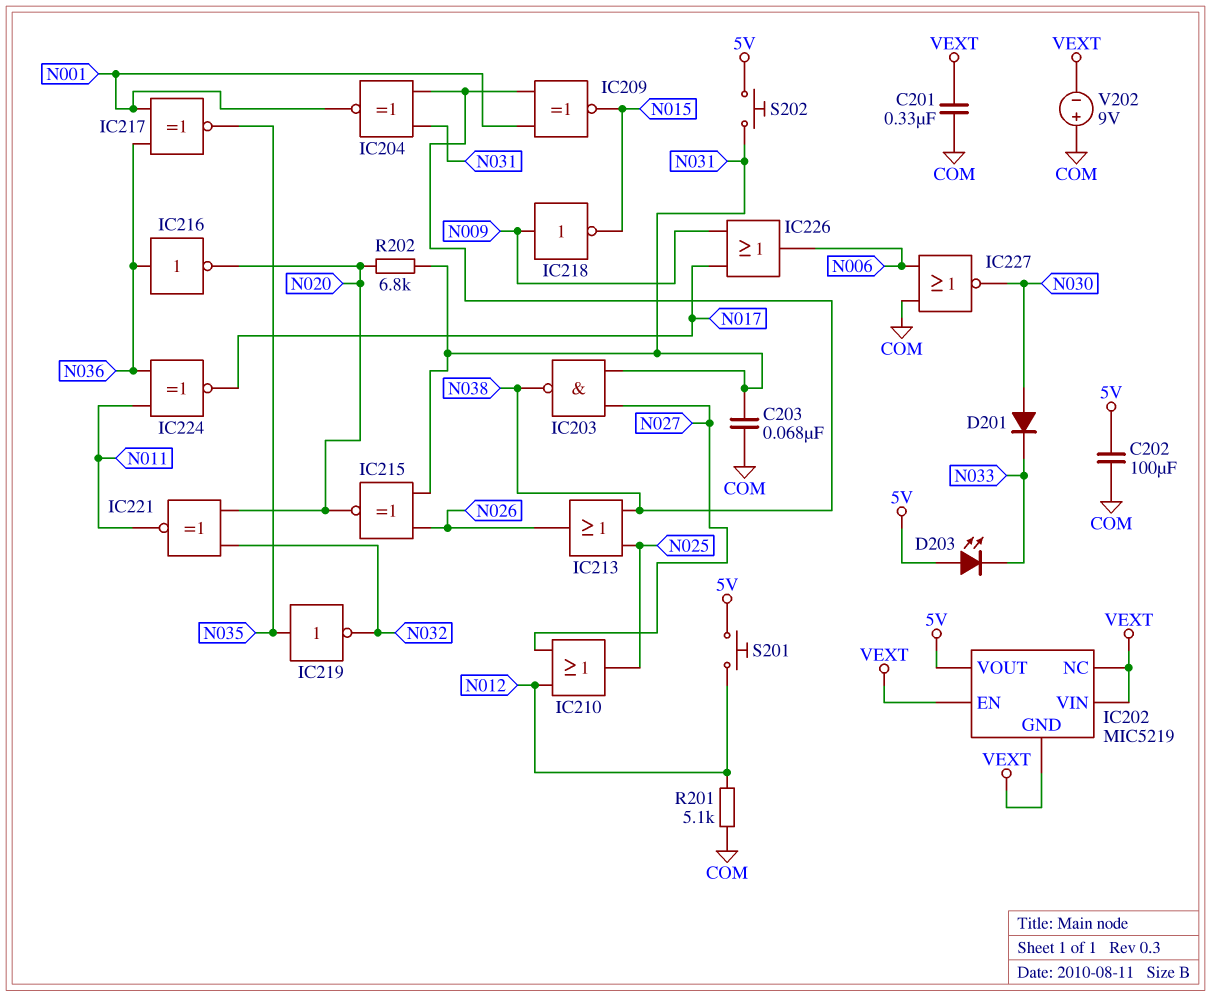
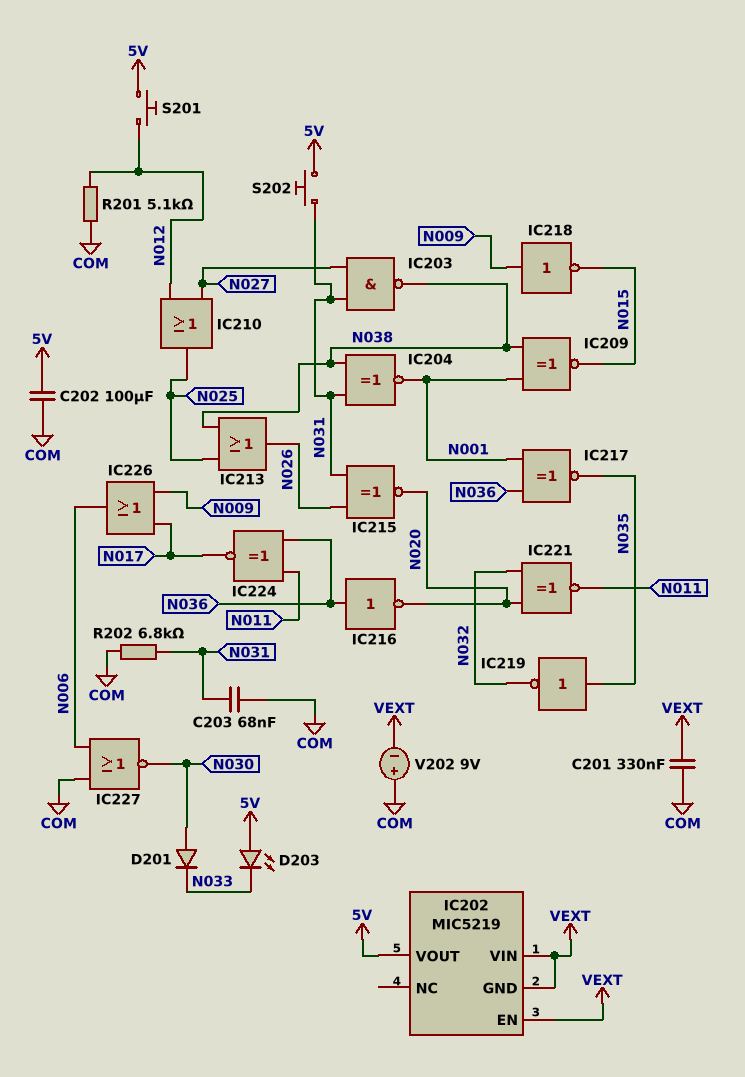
IC202 pin NC: VEXT -> none
R202: 6.8k (N020, N031) -> 6.8k (COM, N031)

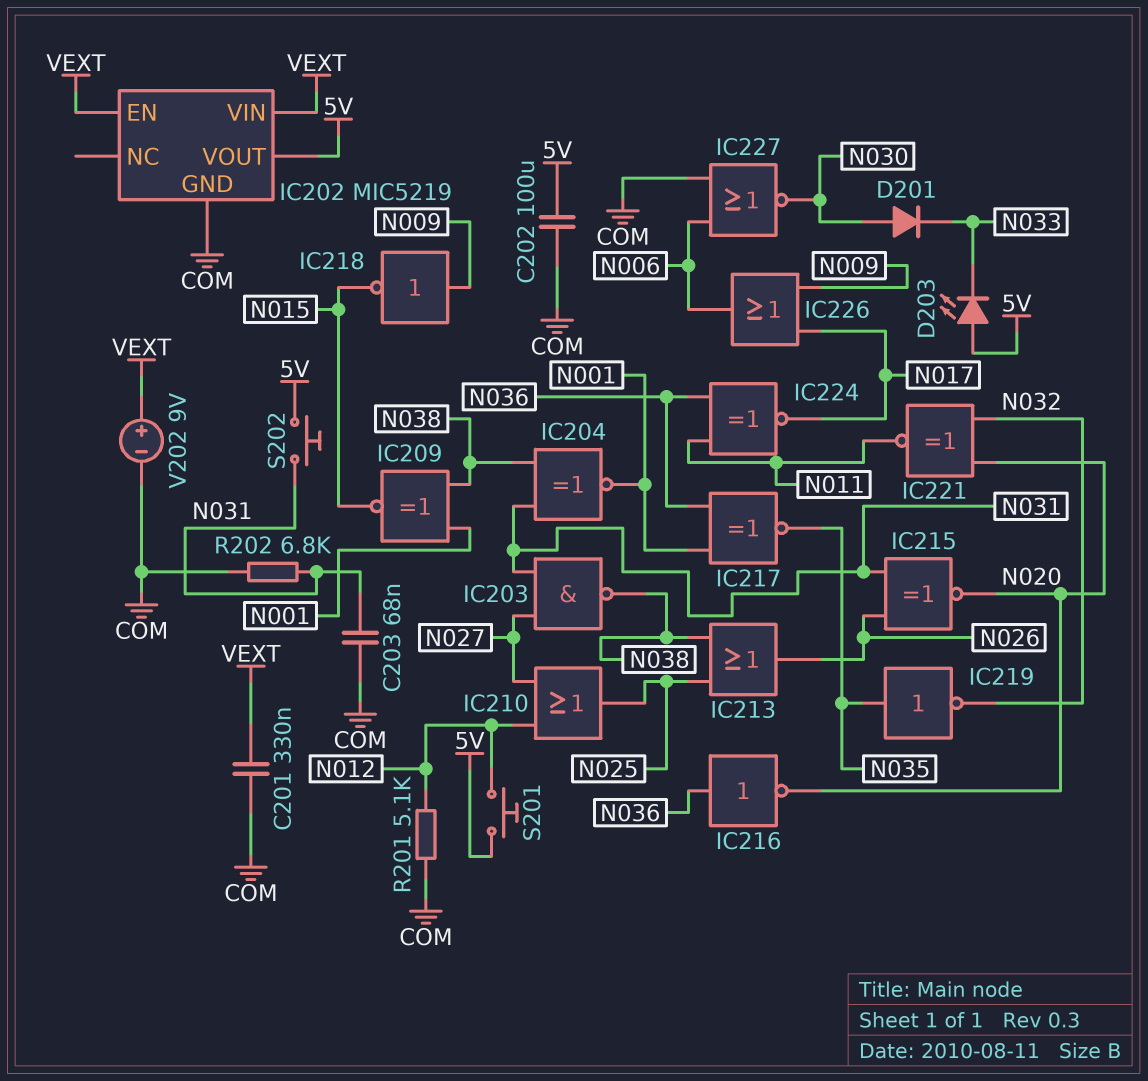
IC202 pin GND: VEXT -> COM
V202: 9V (plus COM, minus VEXT) -> 9V (plus VEXT, minus COM)

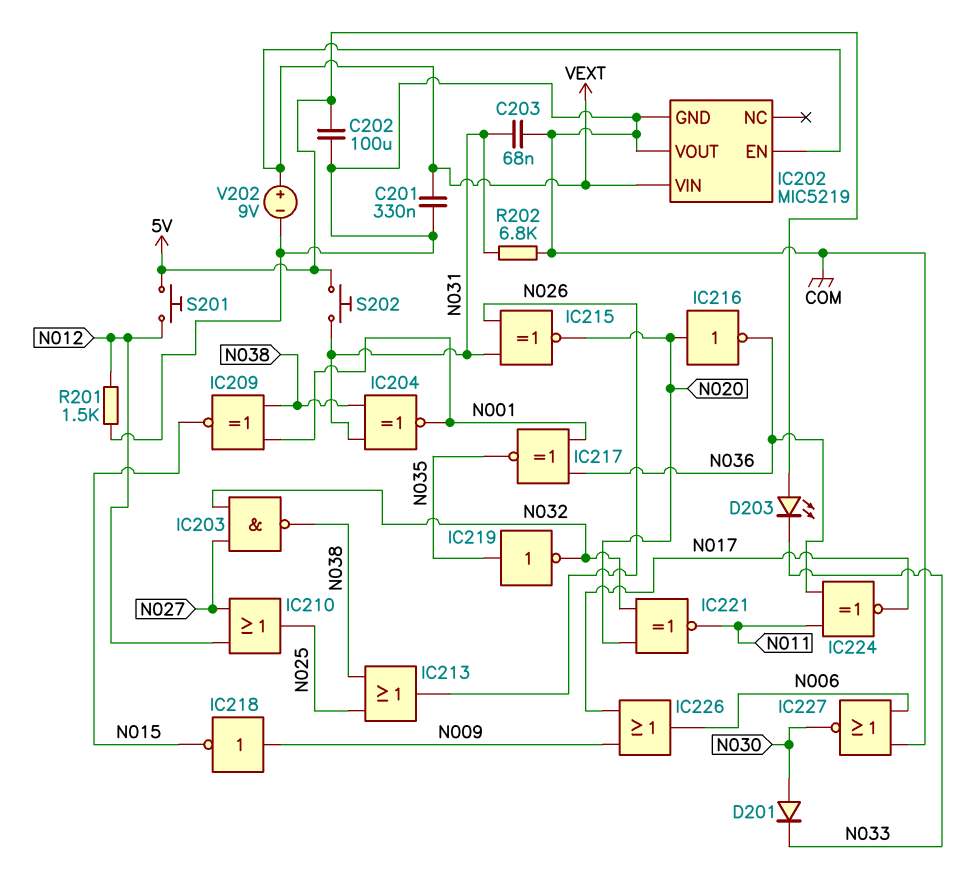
IC202 pin VOUT: 5V -> COM
IC203: NAND (in N027, in N031, out N038) -> NAND (in N027, in N032, out N038)
IC216: NOT (in N036, out N020) -> NOT (in N020, out N036)
R201: 5.1k (COM, N012) -> 1.5k (COM, N012)

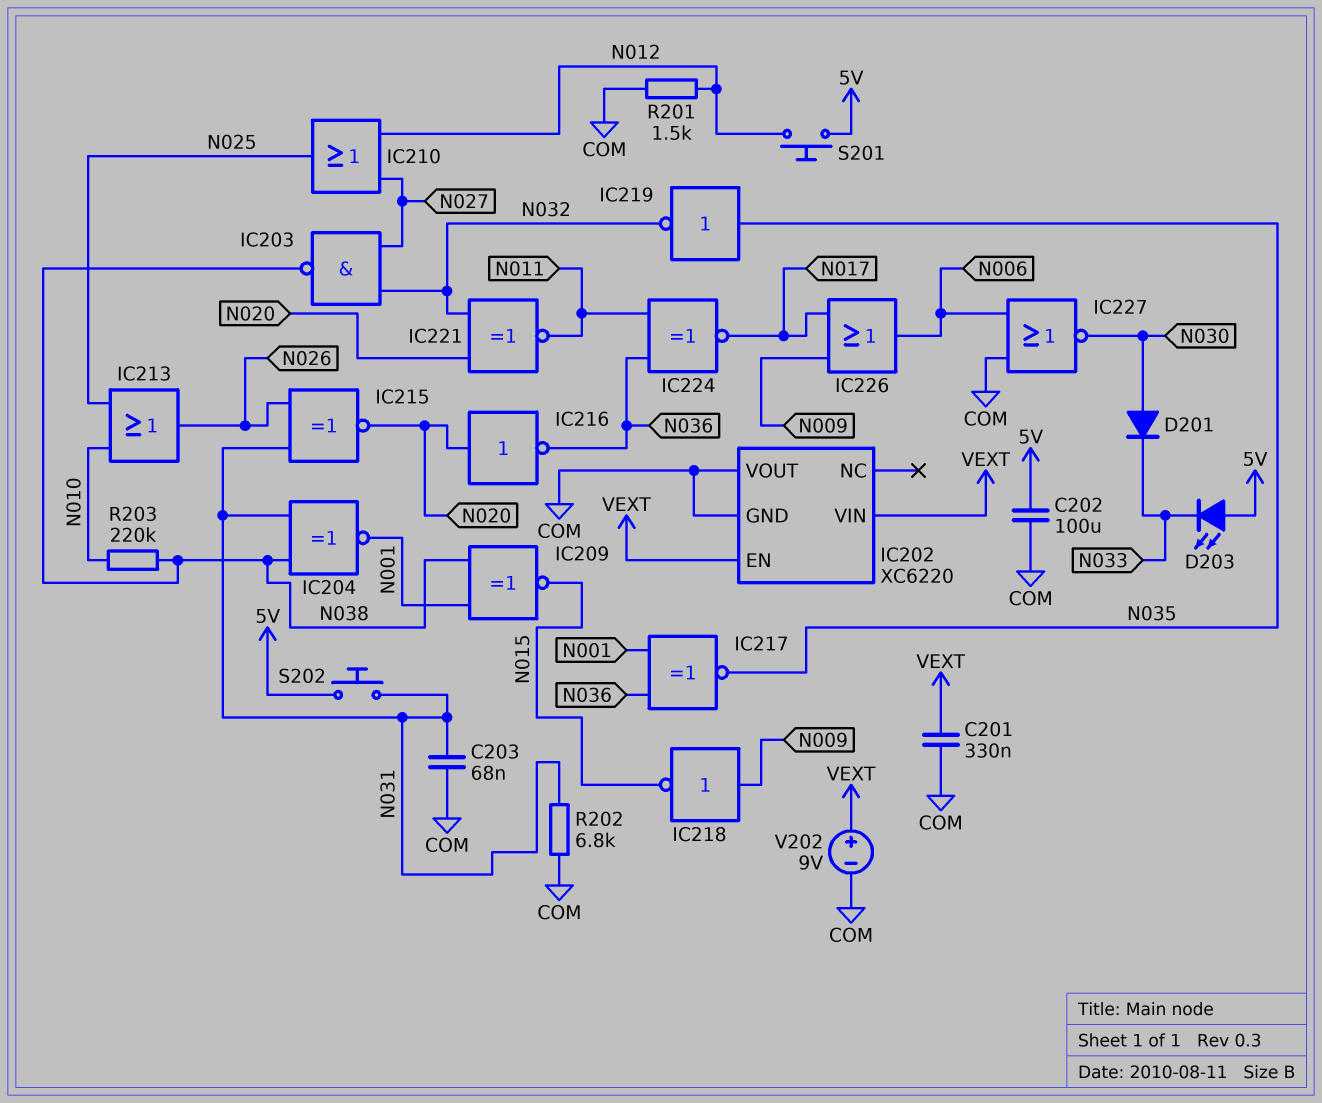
IC202: MIC5219 -> XC6220
IC213: OR (in N025, in N038, out N026) -> OR (in N010, in N025, out N026)
R203: none -> 220k (N010, N038)

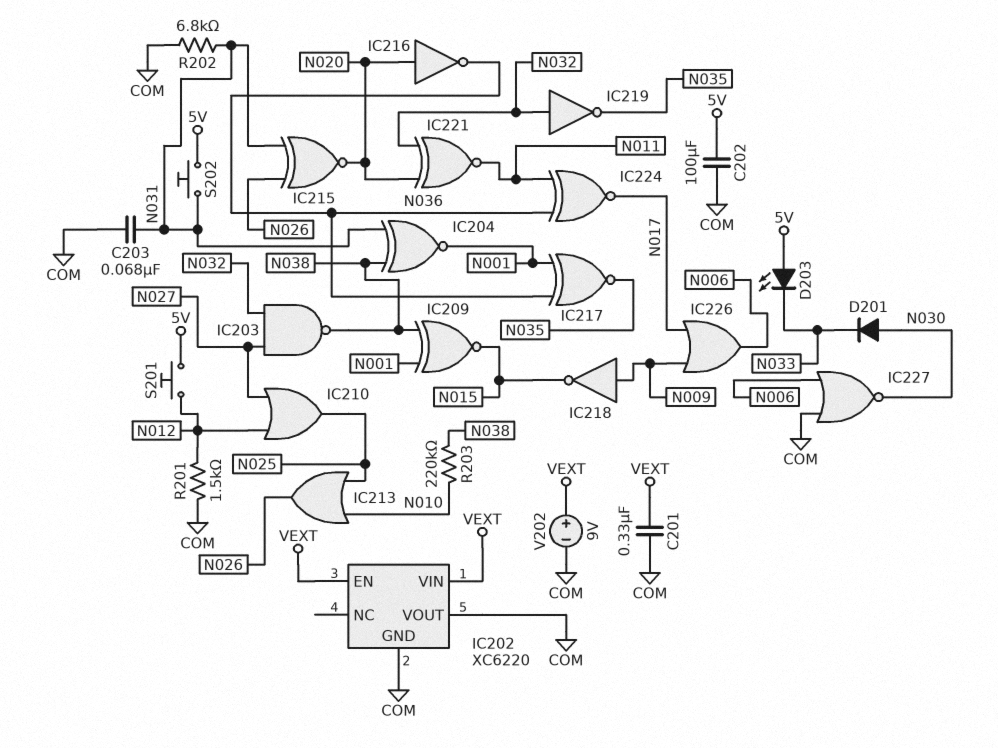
IC219: NOT (in N035, out N032) -> NOT (in N032, out N035)

